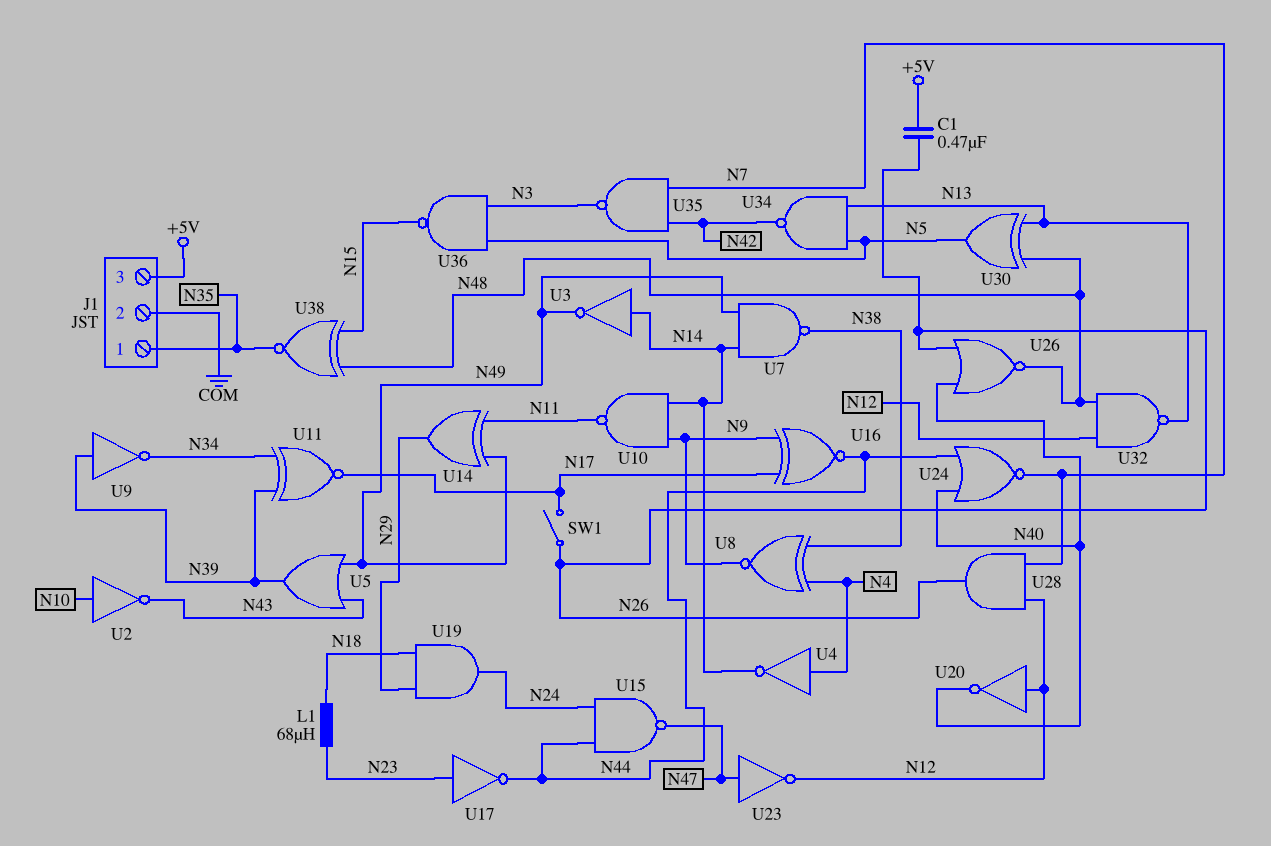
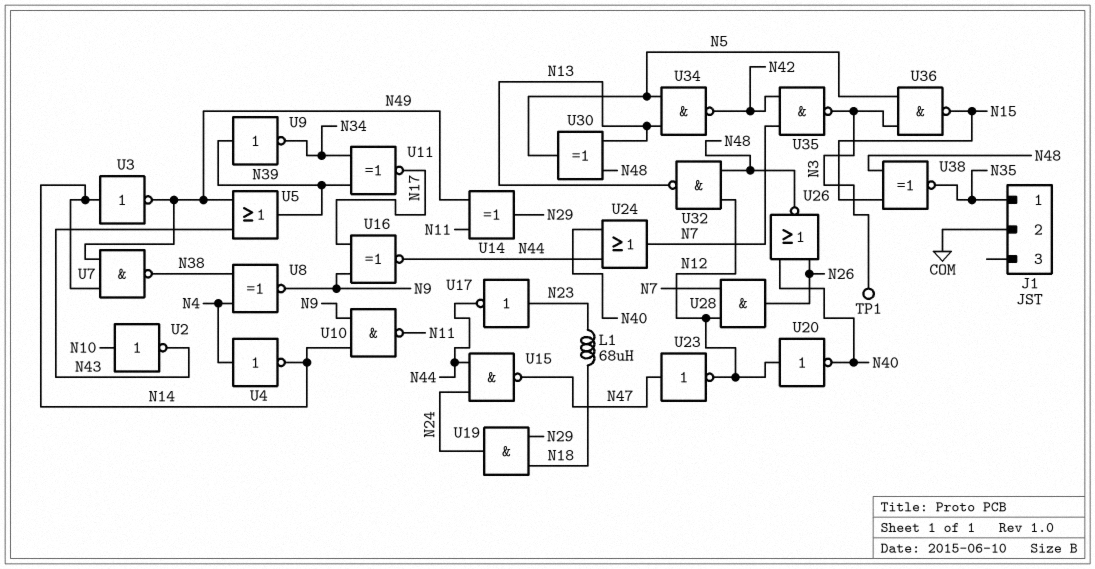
C1: 470nF (+5V, N26) -> none
J1 pin 3: +5V -> none
SW1: switch (N17, N26) -> none
TP1: none -> test point (N3)
U24: NOR (in N40, in N44, out N7) -> OR (in N40, in N44, out N7)

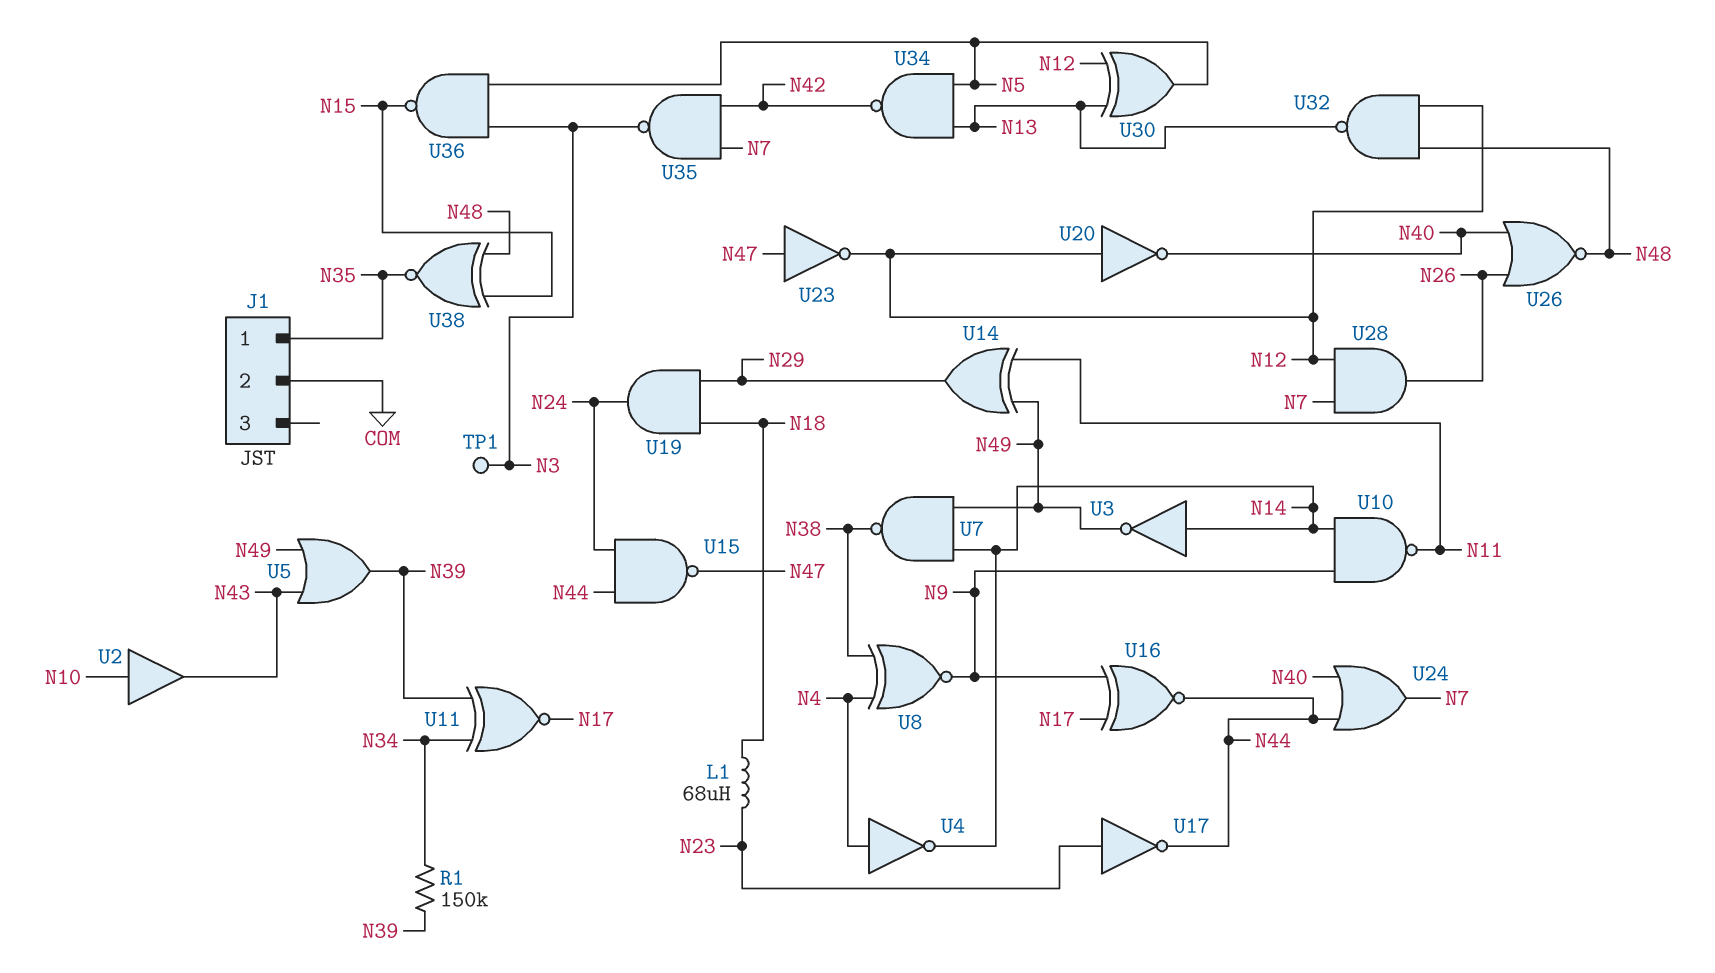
R1: none -> 150k (N34, N39)
U2: NOT (in N10, out N43) -> buffer (in N10, out N43)
U9: NOT (in N39, out N34) -> none
U30: XOR (in N13, in N48, out N5) -> XOR (in N12, in N13, out N5)

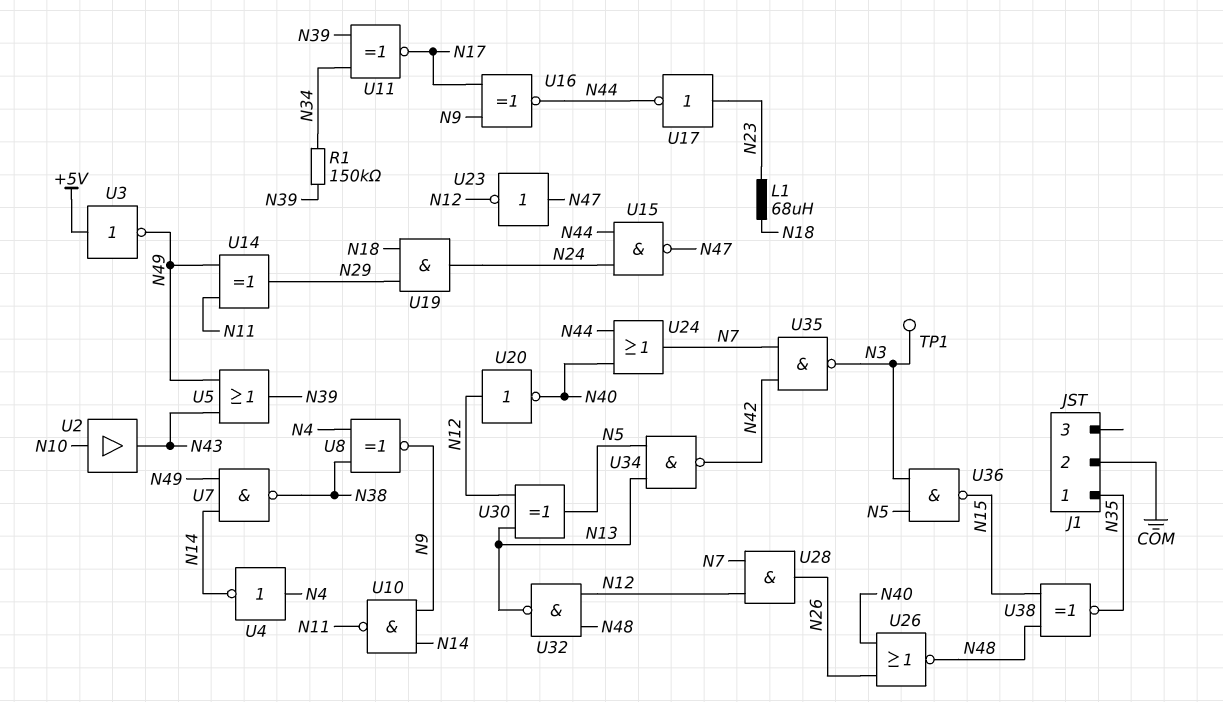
U3: NOT (in N14, out N49) -> NOT (in +5V, out N49)

